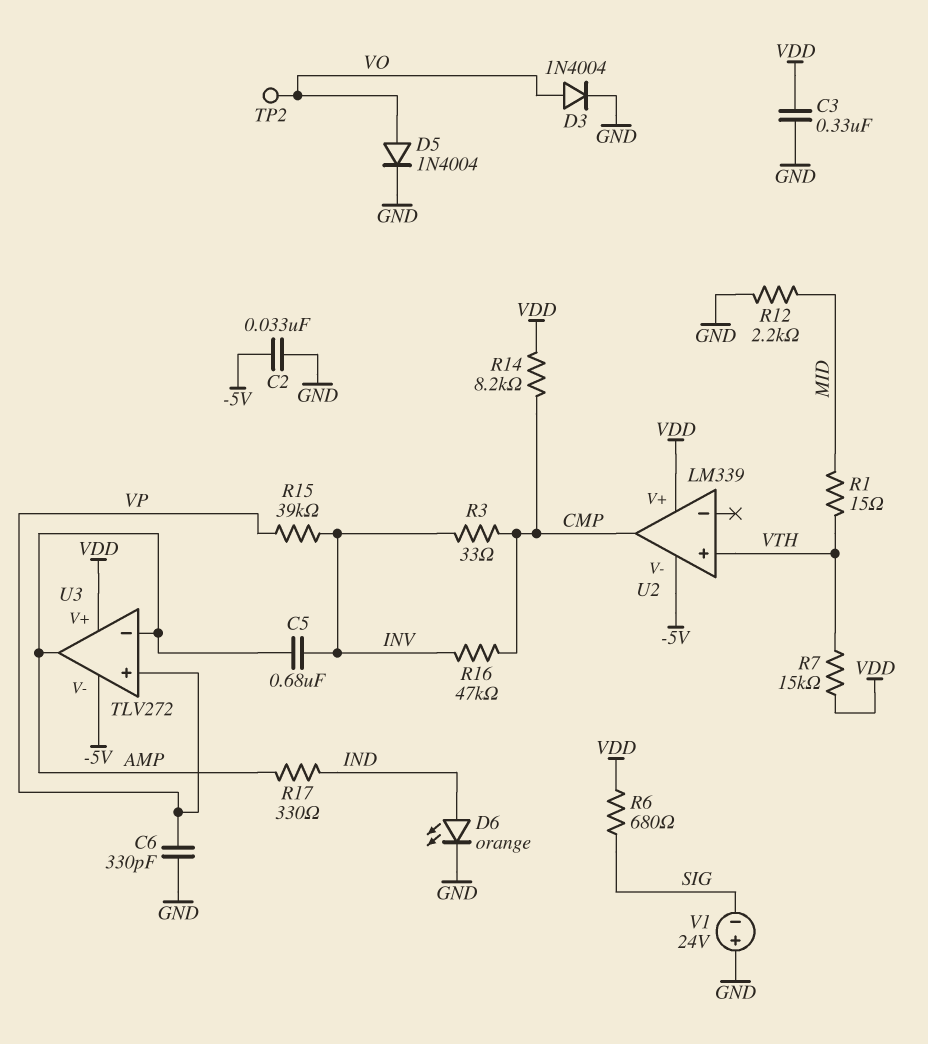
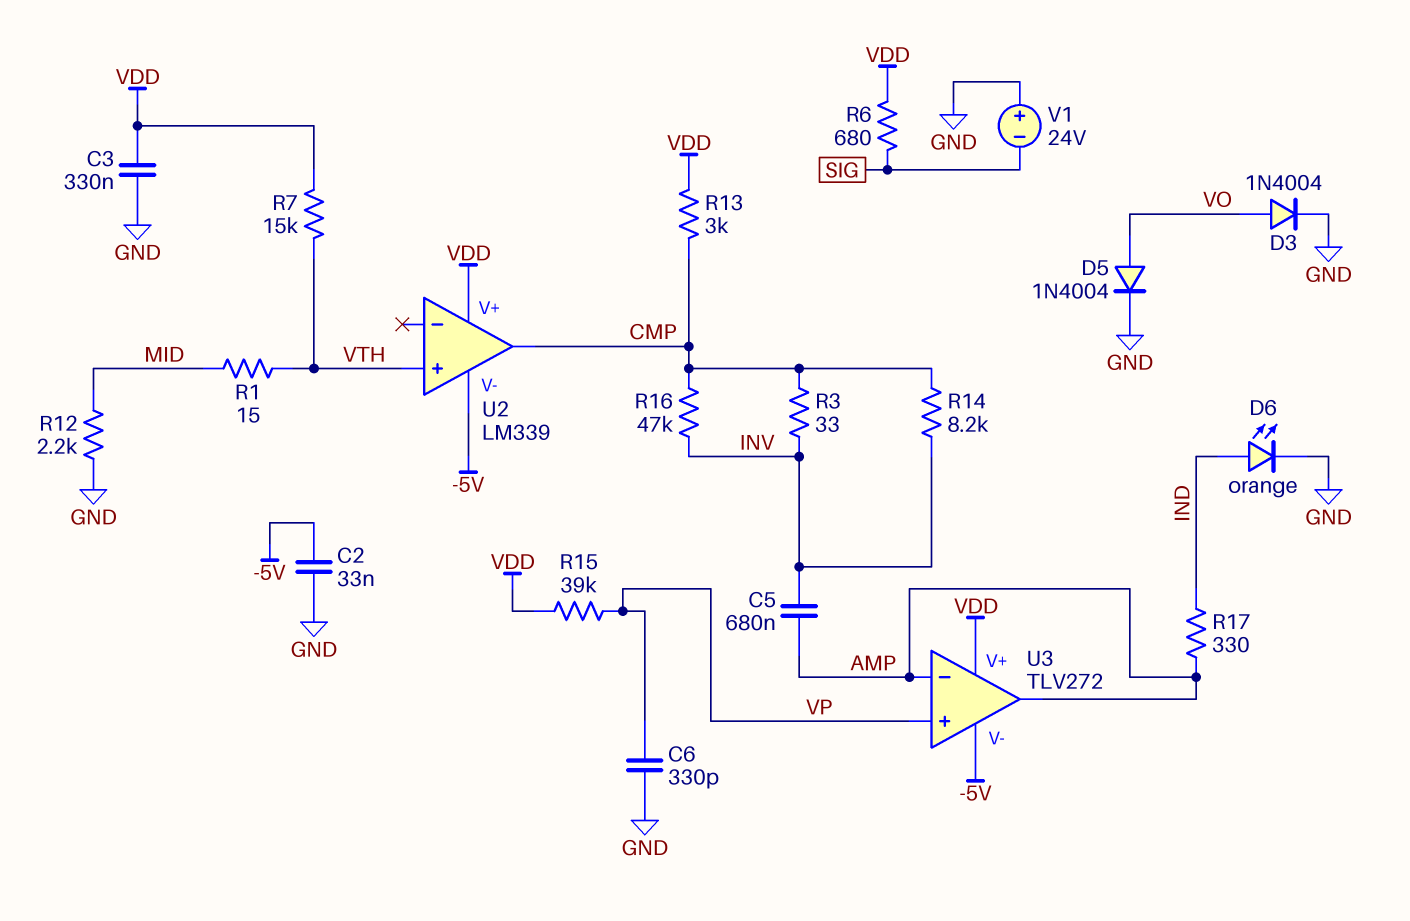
R13: none -> 3k (CMP, VDD)
R14: 8.2k (CMP, VDD) -> 8.2k (CMP, INV)
R15: 39k (INV, VP) -> 39k (VDD, VP)
TP2: test point (VO) -> none

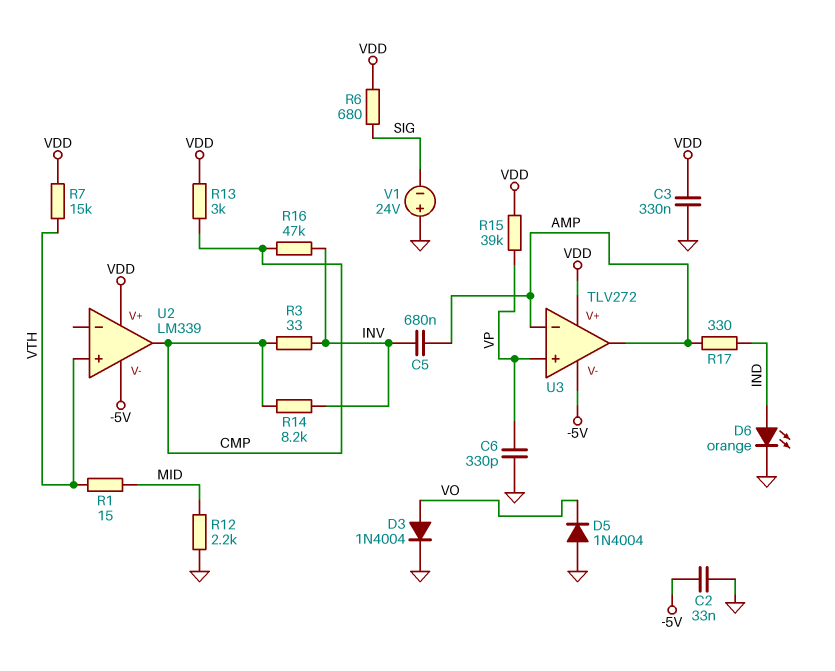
D5: diode 1N4004 (A VO, K GND) -> diode 1N4004 (A GND, K VO)

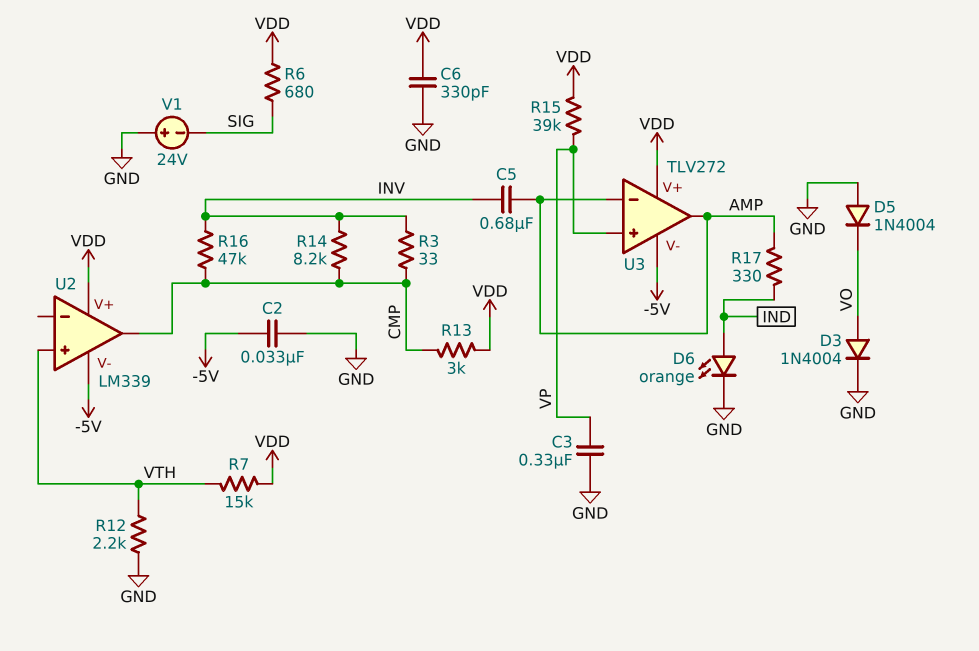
C3: 330nF (GND, VDD) -> 330nF (GND, VP)
C6: 330pF (GND, VP) -> 330pF (GND, VDD)
R1: 15 (MID, VTH) -> none
R12: 2.2k (GND, MID) -> 2.2k (GND, VTH)

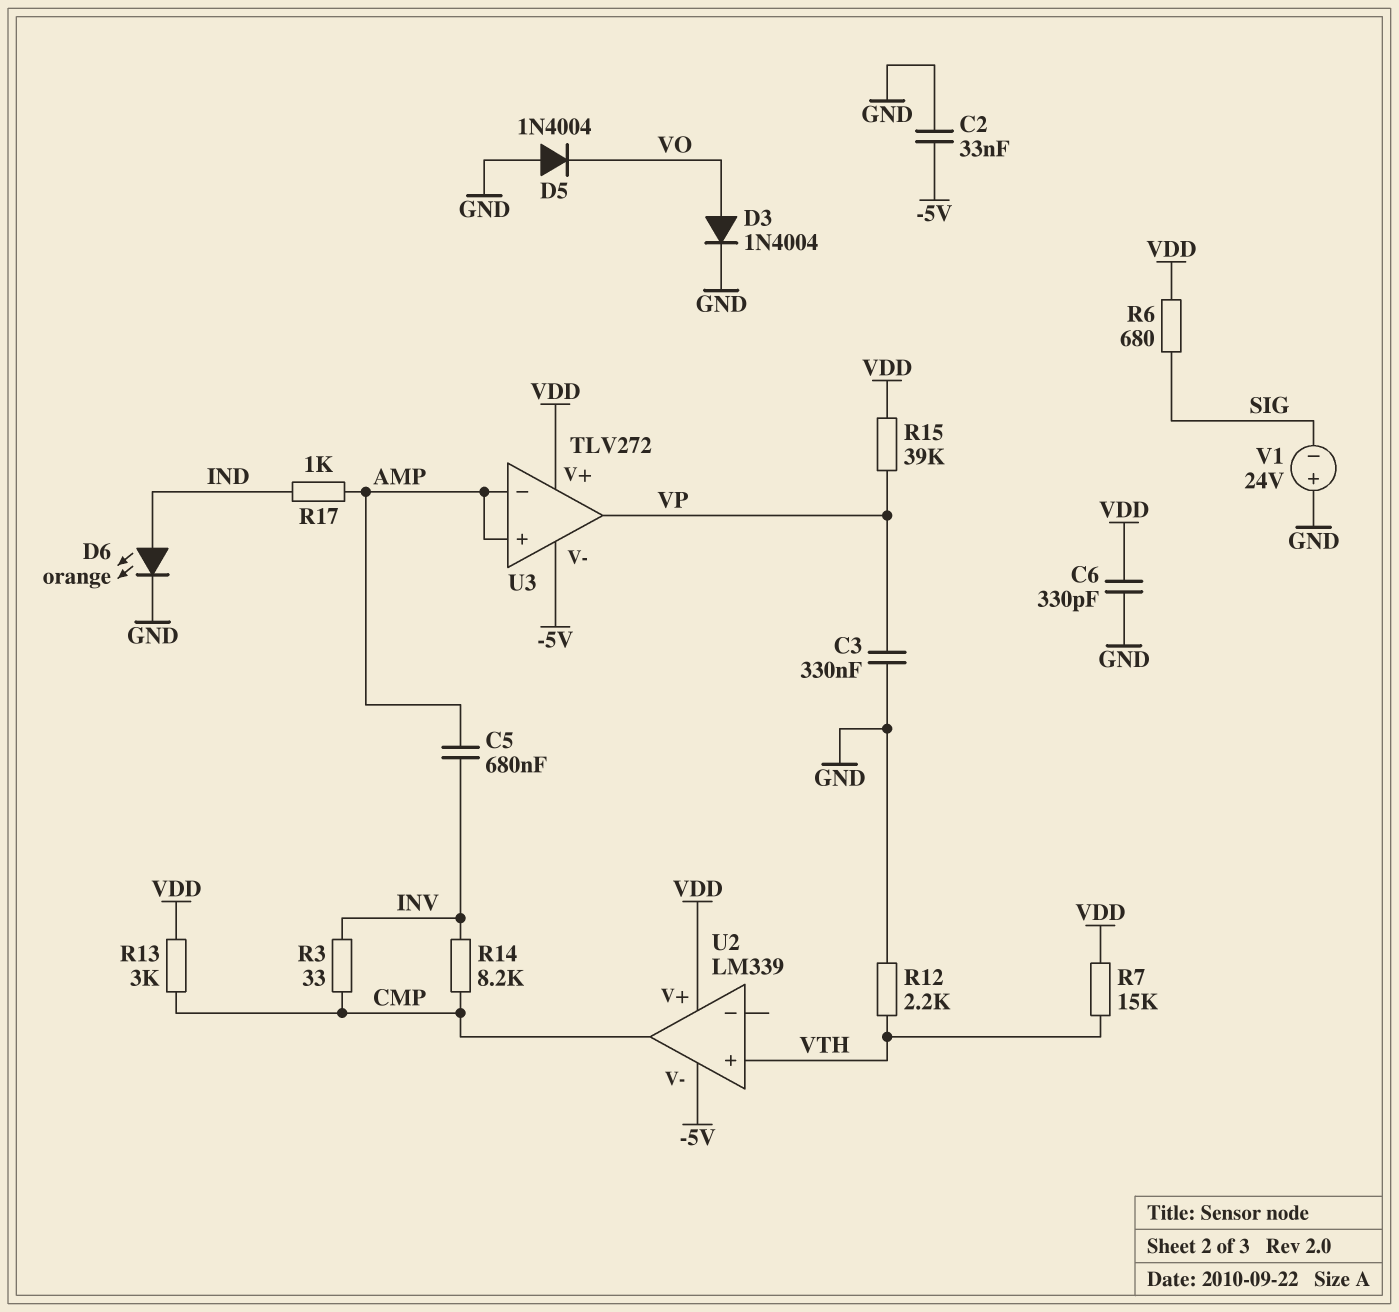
R16: 47k (CMP, INV) -> none
R17: 330 (AMP, IND) -> 1k (AMP, IND)
U3 pin in+: VP -> AMP
U3 pin out: AMP -> VP

